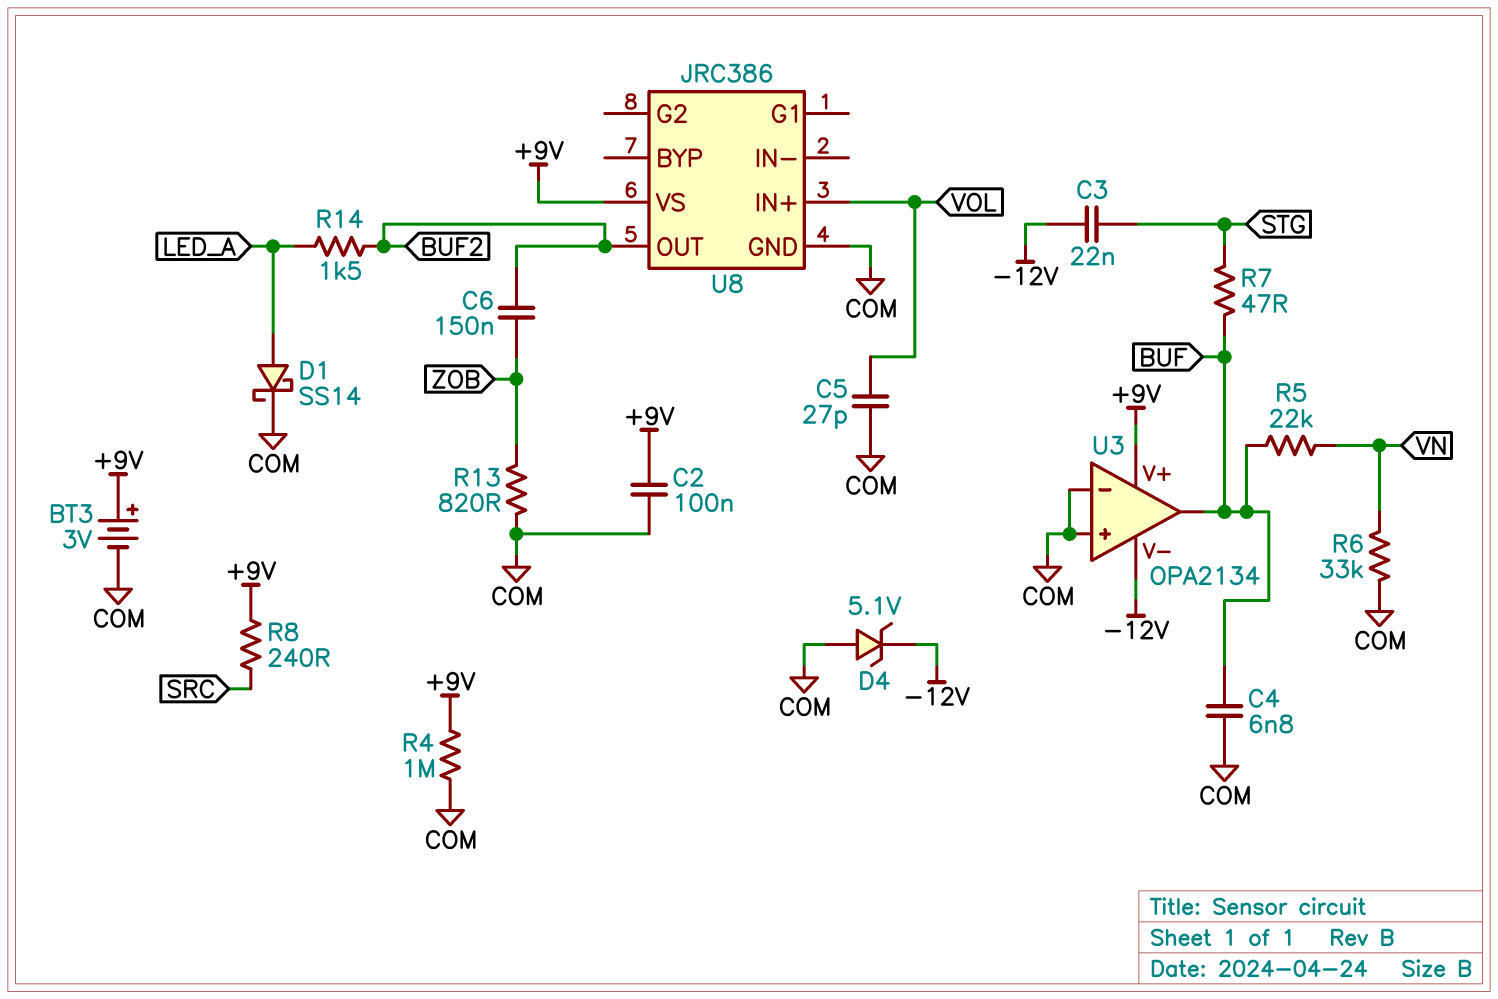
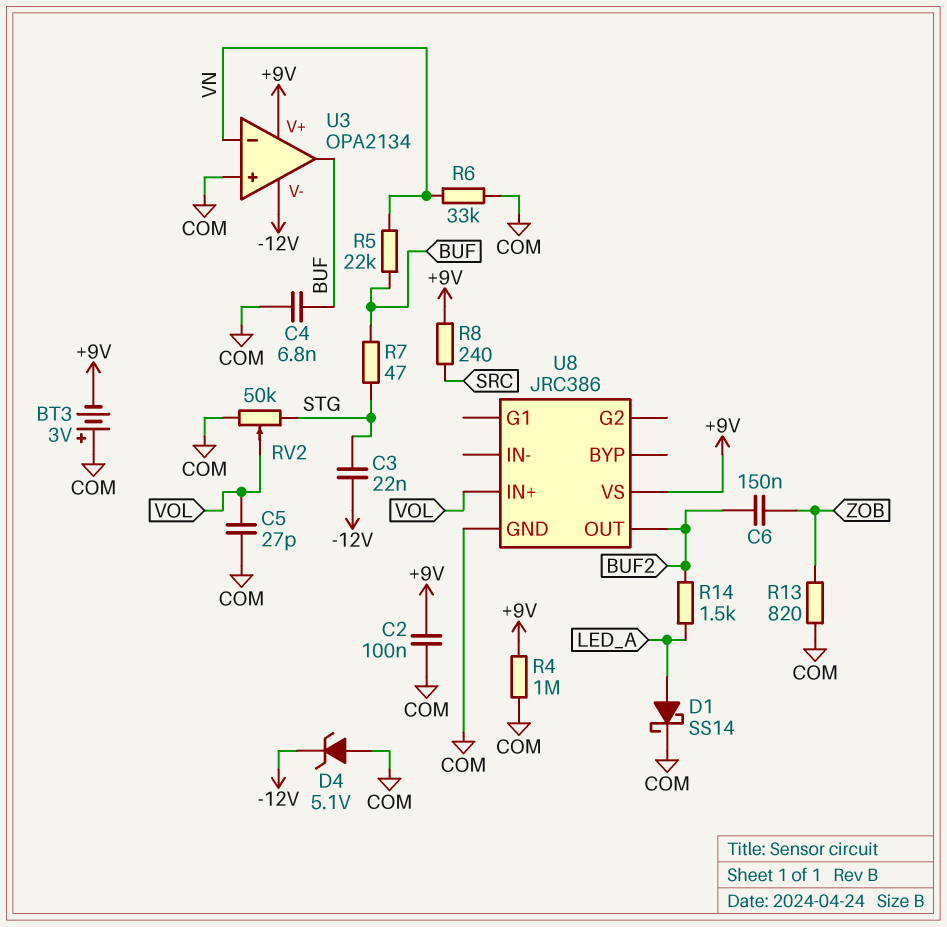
BT3: 3V (plus +9V, minus COM) -> 3V (plus COM, minus +9V)
RV2: none -> 50k (COM, STG, wiper VOL)
U3 pin in-: COM -> VN

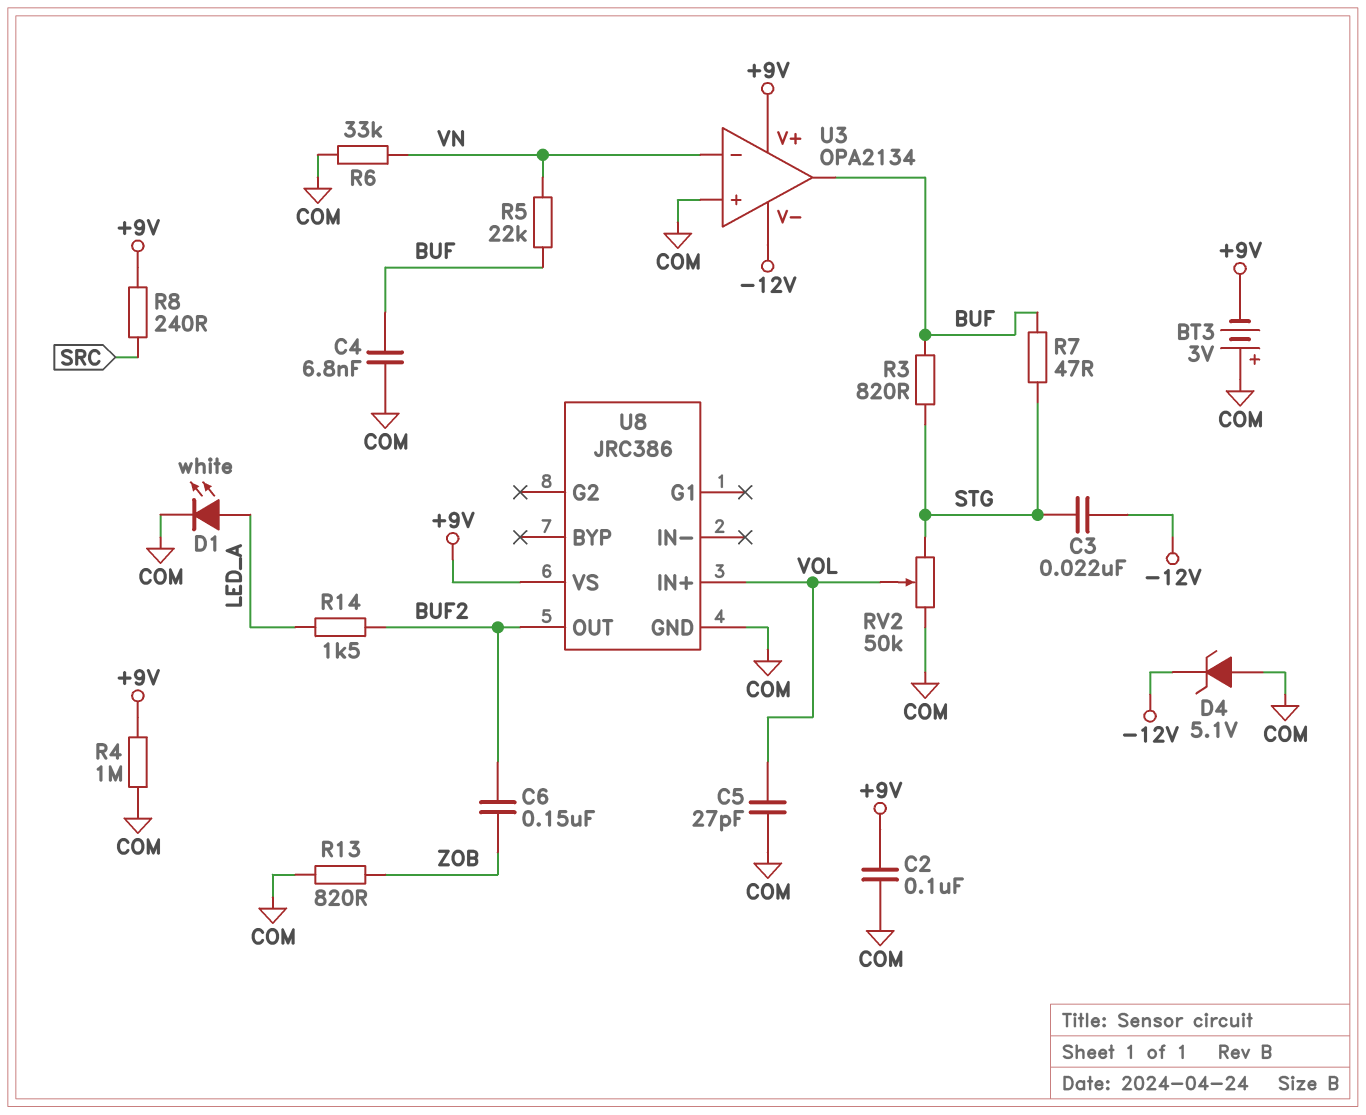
D1: schottky SS14 (A LED_A, K COM) -> LED white (A LED_A, K COM)
R3: none -> 820 (BUF, STG)

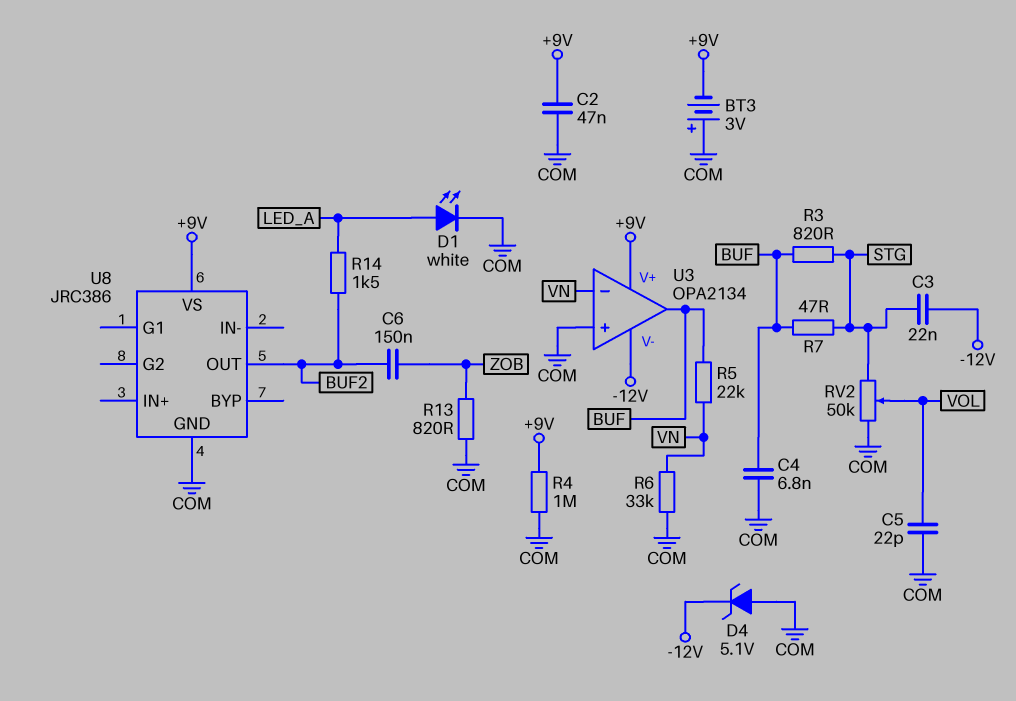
C2: 100nF (+9V, COM) -> 47nF (+9V, COM)
C5: 27pF (COM, VOL) -> 22pF (COM, VOL)
R8: 240 (+9V, SRC) -> none
U8 pin IN+: VOL -> none

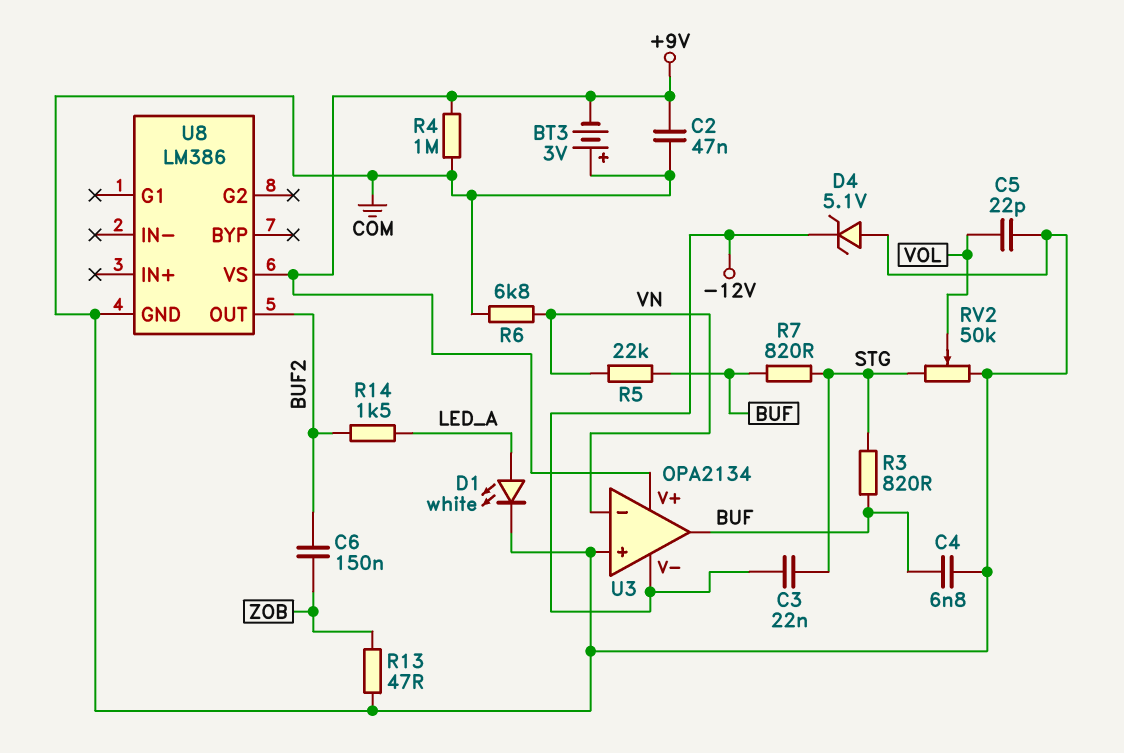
R6: 33k (COM, VN) -> 6.8k (COM, VN)
R7: 47 (BUF, STG) -> 820 (BUF, STG)
R13: 820 (COM, ZOB) -> 47 (COM, ZOB)
U8: JRC386 -> LM386

